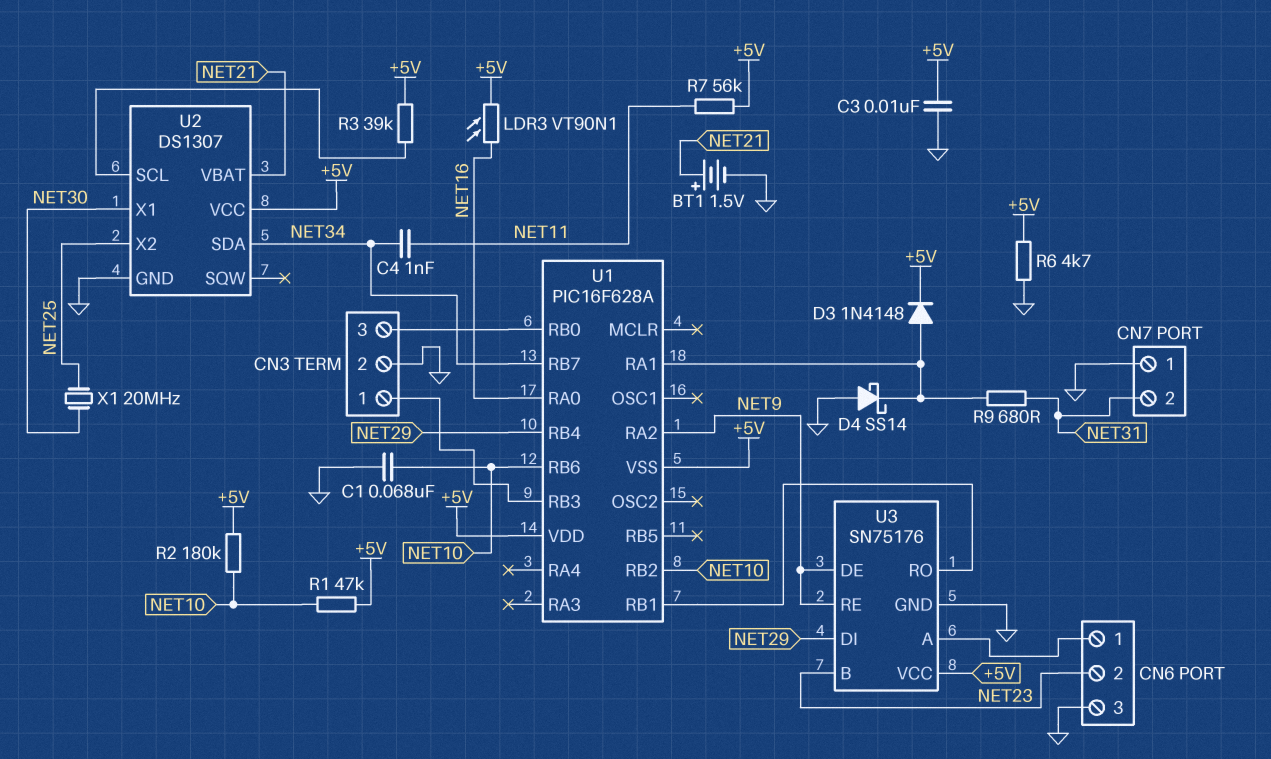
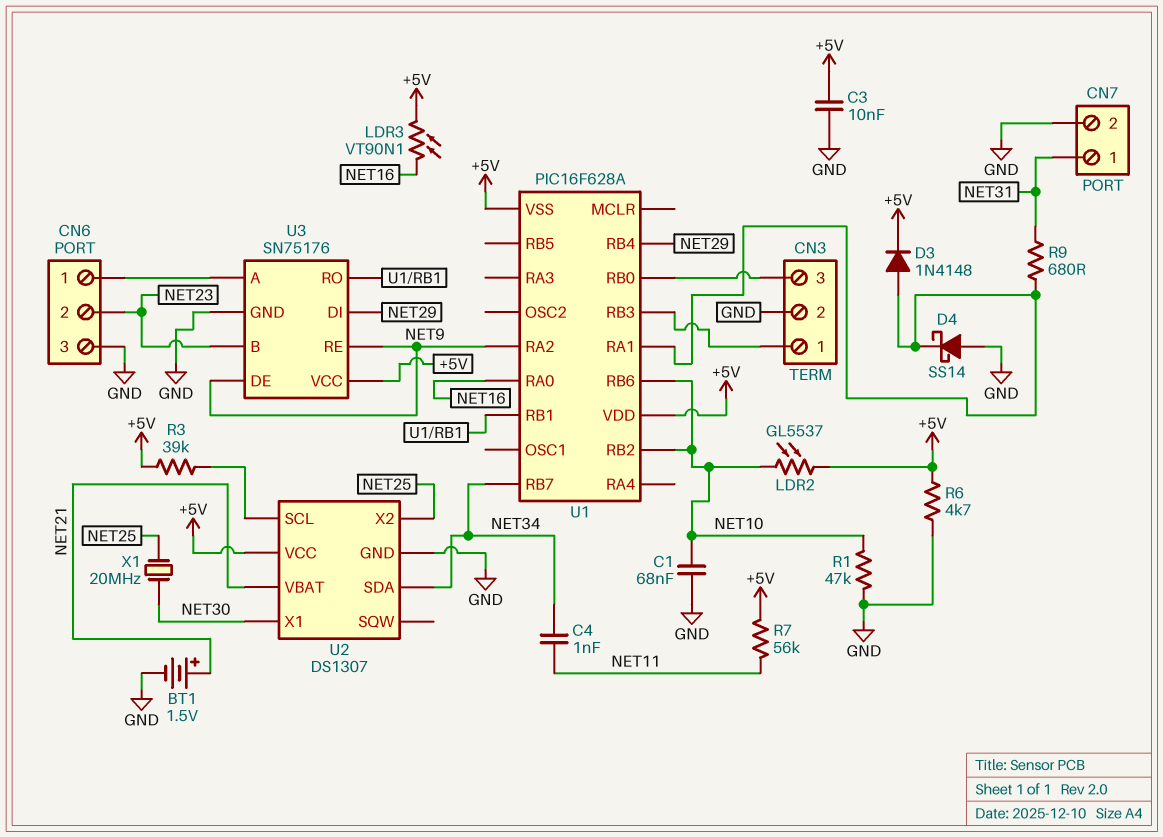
CN7 pin 1: GND -> NET31
CN7 pin 2: NET31 -> GND
LDR2: none -> GL5537 (+5V, NET10)
R1: 47k (+5V, NET10) -> 47k (GND, NET10)
R2: 180k (+5V, NET10) -> none

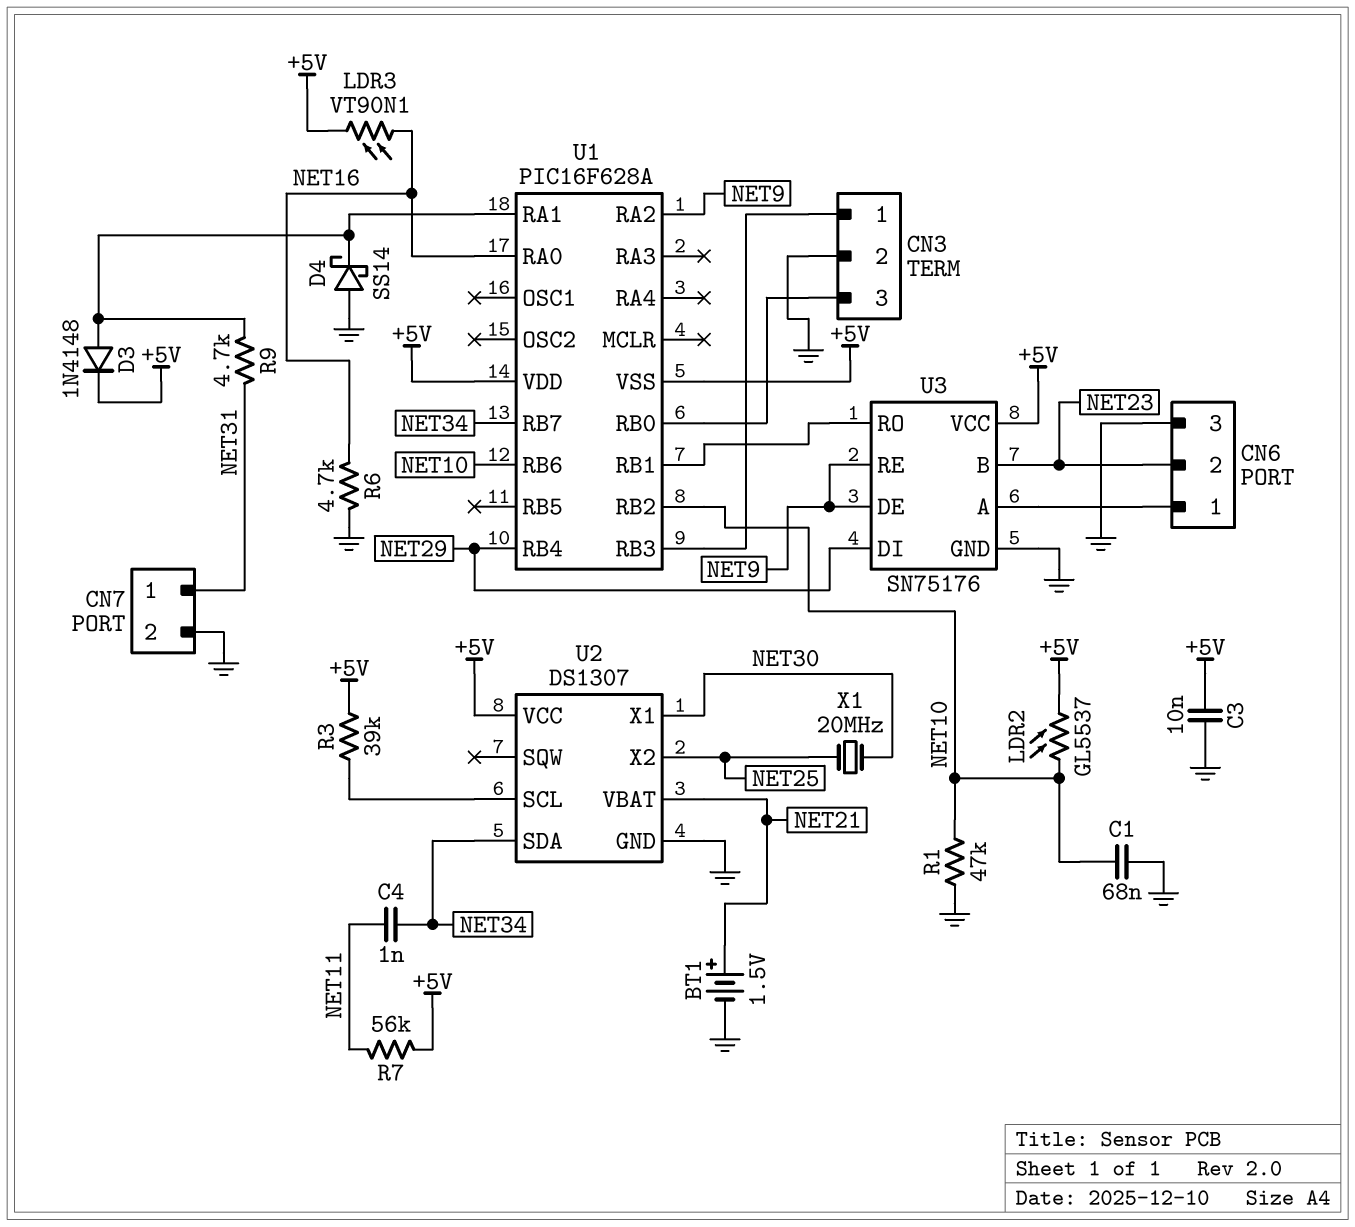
R6: 4.7k (+5V, GND) -> 4.7k (GND, NET16)
R9: 680 (NET31, U1/RA1) -> 4.7k (NET31, U1/RA1)

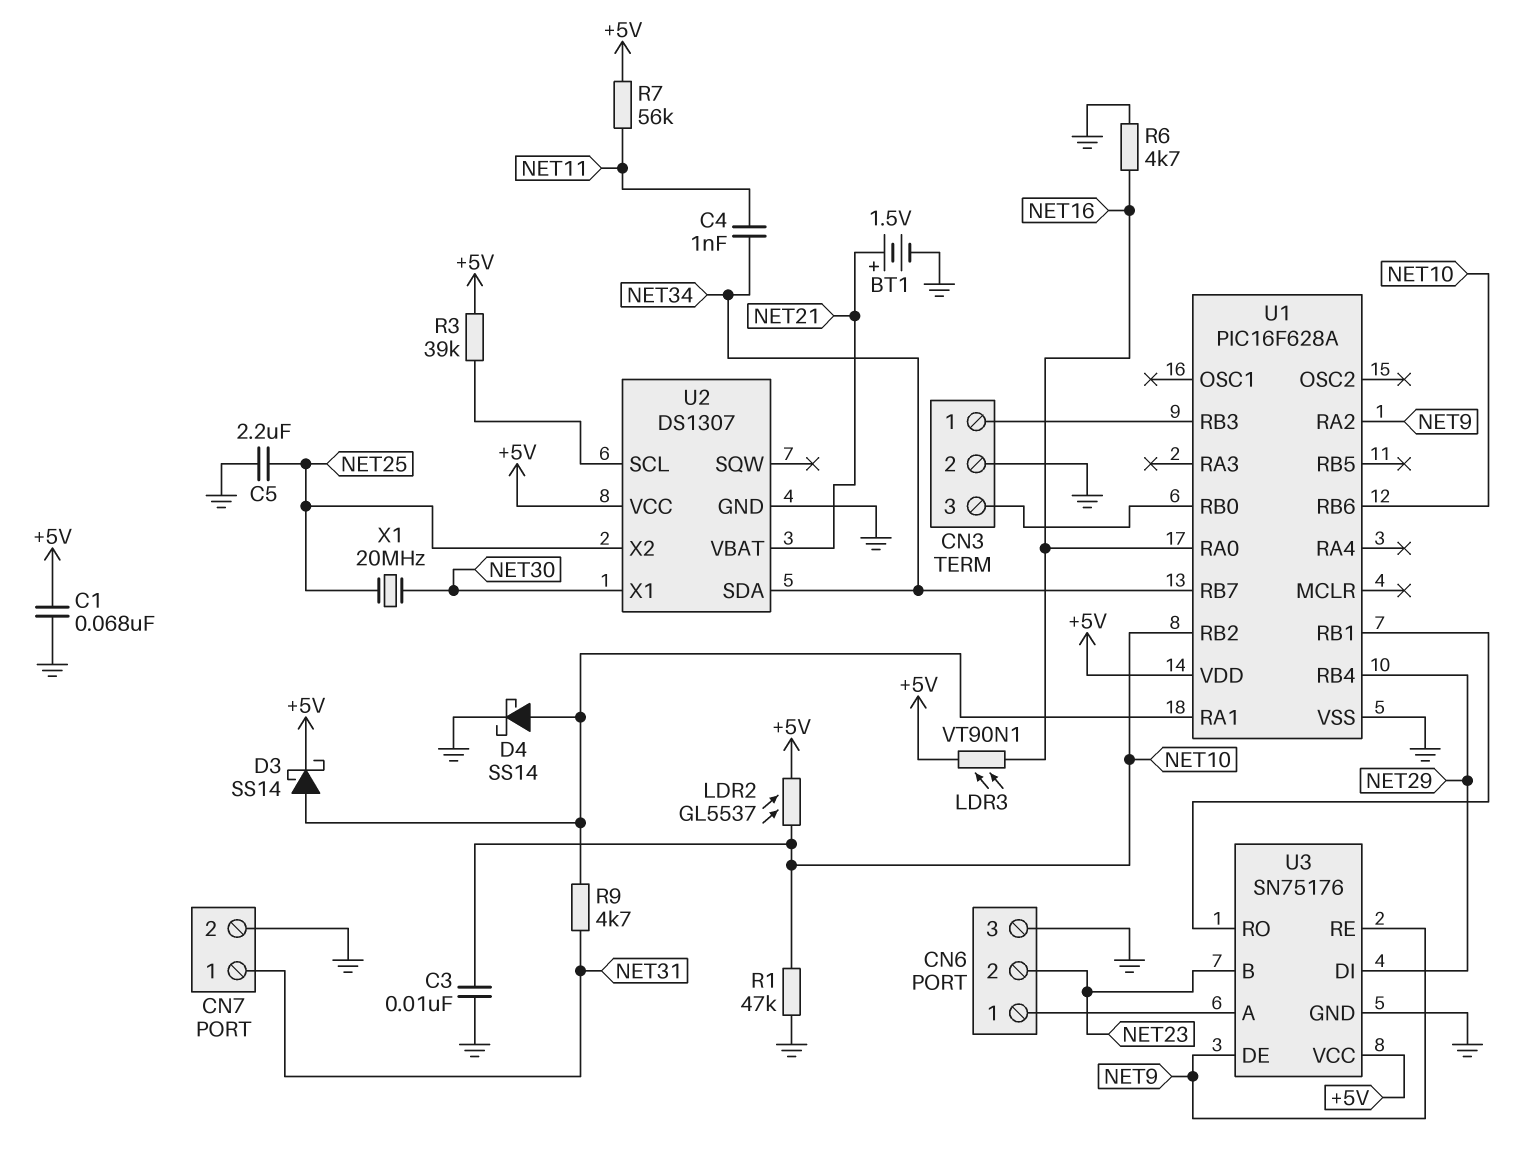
C1: 68nF (GND, NET10) -> 68nF (+5V, GND)
C3: 10nF (+5V, GND) -> 10nF (GND, NET10)
C5: none -> 2.2uF (GND, NET25)
D3: diode 1N4148 (A U1/RA1, K +5V) -> schottky SS14 (A U1/RA1, K +5V)
D4: schottky SS14 (A GND, K U1/RA1) -> schottky SS14 (A U1/RA1, K GND)
U1 pin VSS: +5V -> GND

